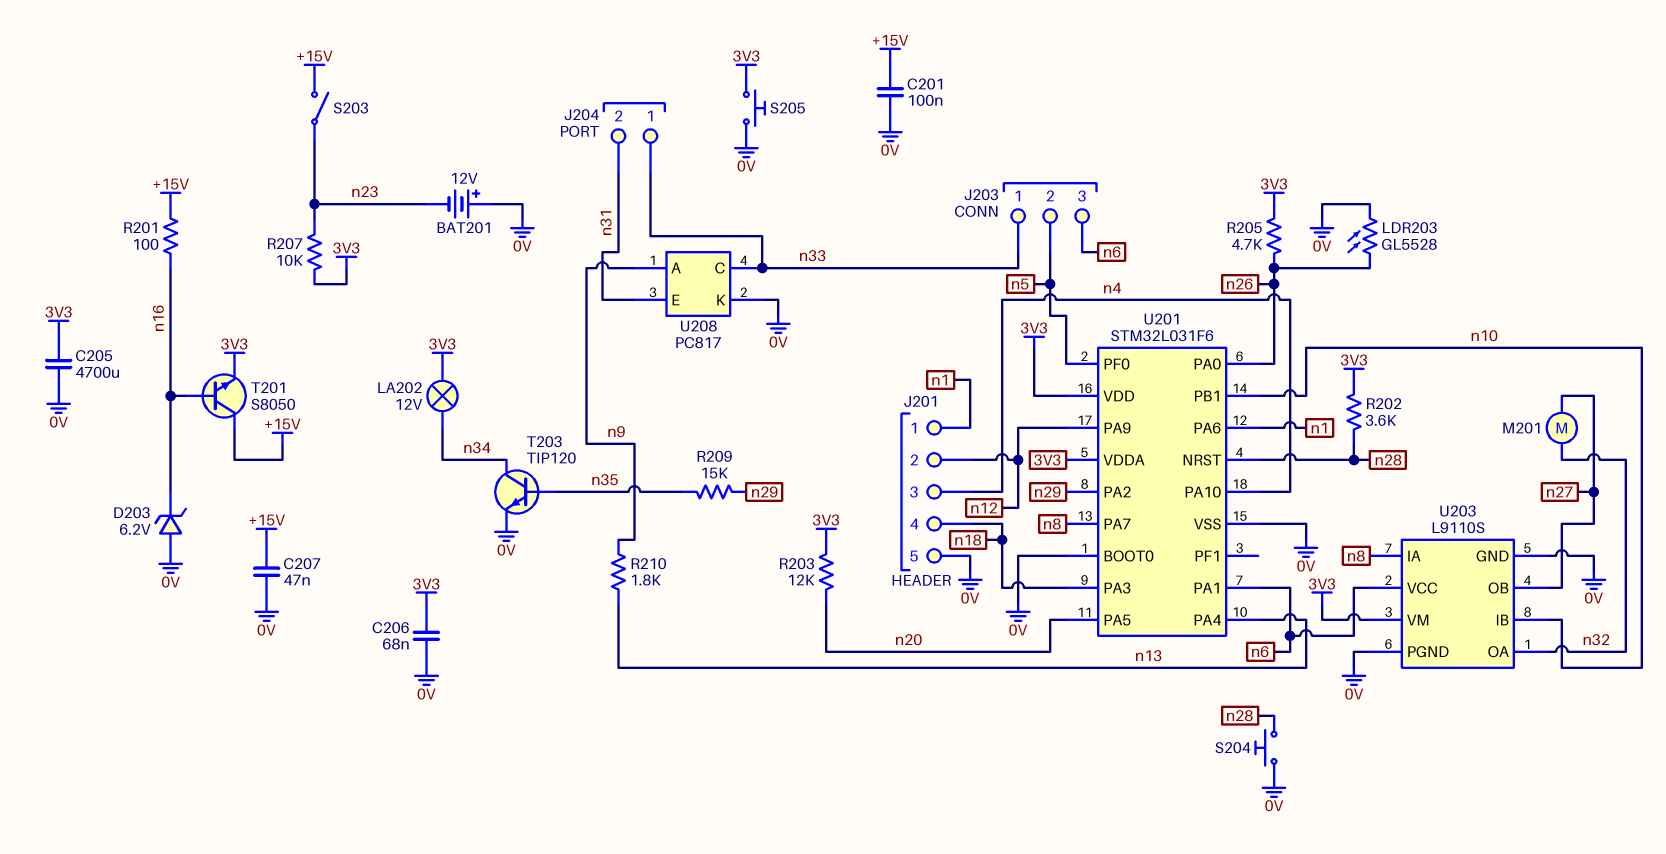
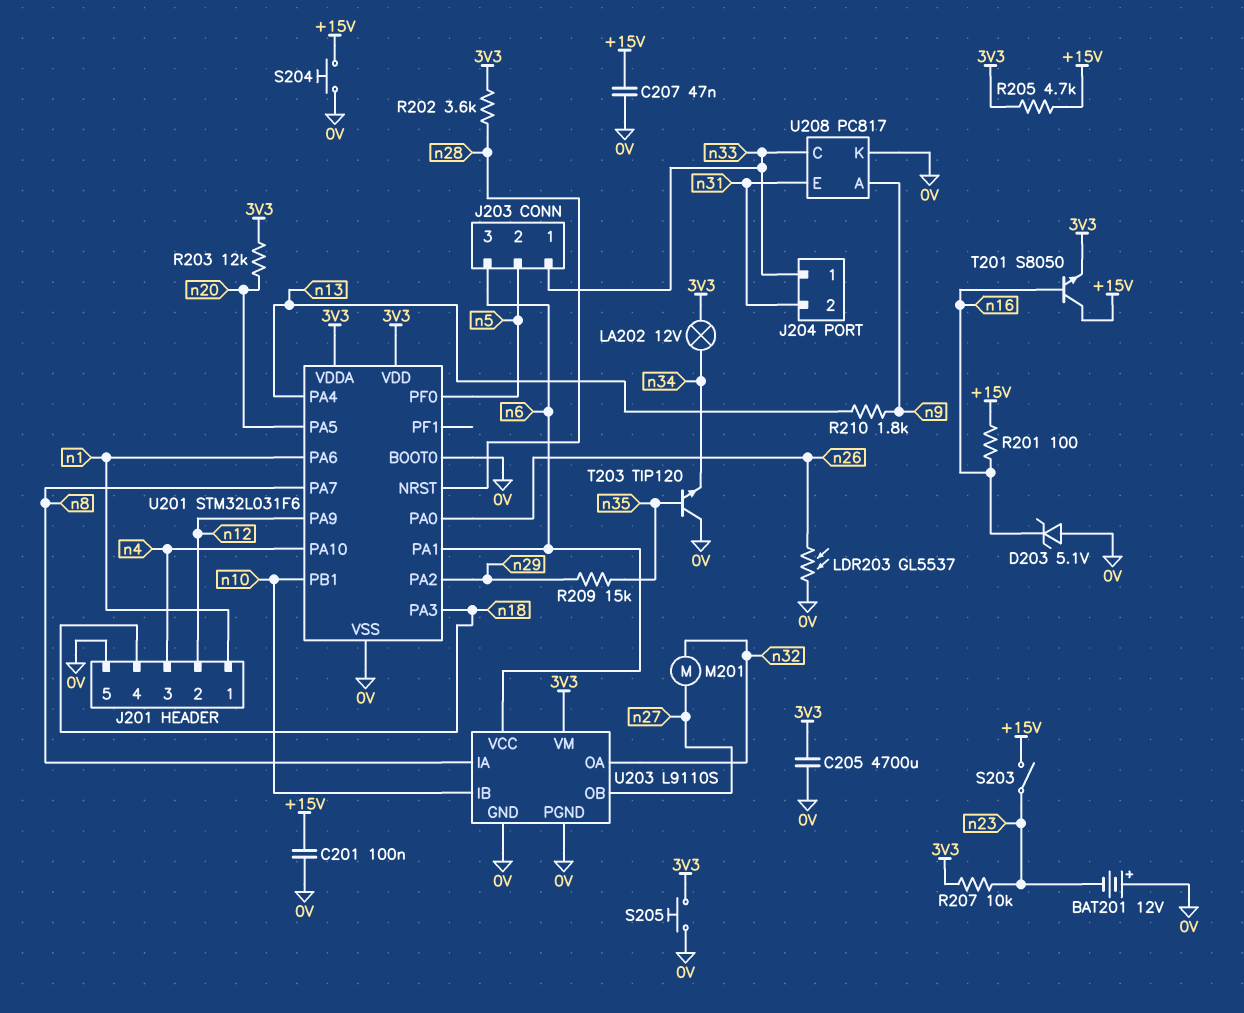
C206: 68nF (0V, 3V3) -> none
D203: zener 6.2V (A 0V, K n16) -> zener 5.1V (A 0V, K n16)
LDR203: GL5528 (0V, n26) -> GL5537 (0V, n26)
R205: 4.7k (3V3, n26) -> 4.7k (+15V, 3V3)
S204: button (0V, n28) -> button (+15V, 0V)
T203: NPN TIP120 (B n35, C n34, E 0V) -> NPN TIP120 (B n35, C 0V, E n34)

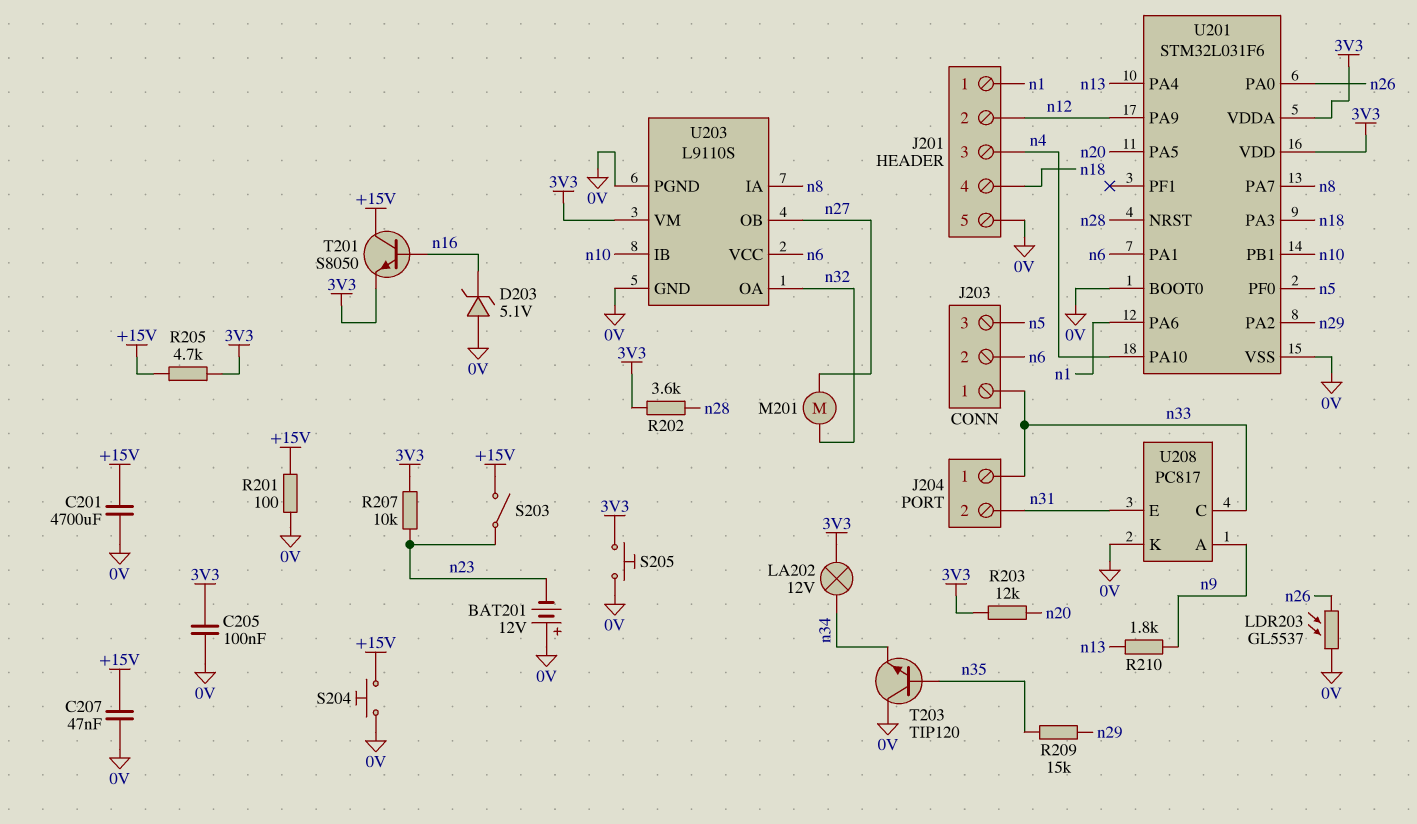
C201: 100nF (+15V, 0V) -> 4700uF (+15V, 0V)
C205: 4700uF (0V, 3V3) -> 100nF (0V, 3V3)
J203 pin 2: n5 -> n6
J203 pin 3: n6 -> n5
R201: 100 (+15V, n16) -> 100 (+15V, 0V)

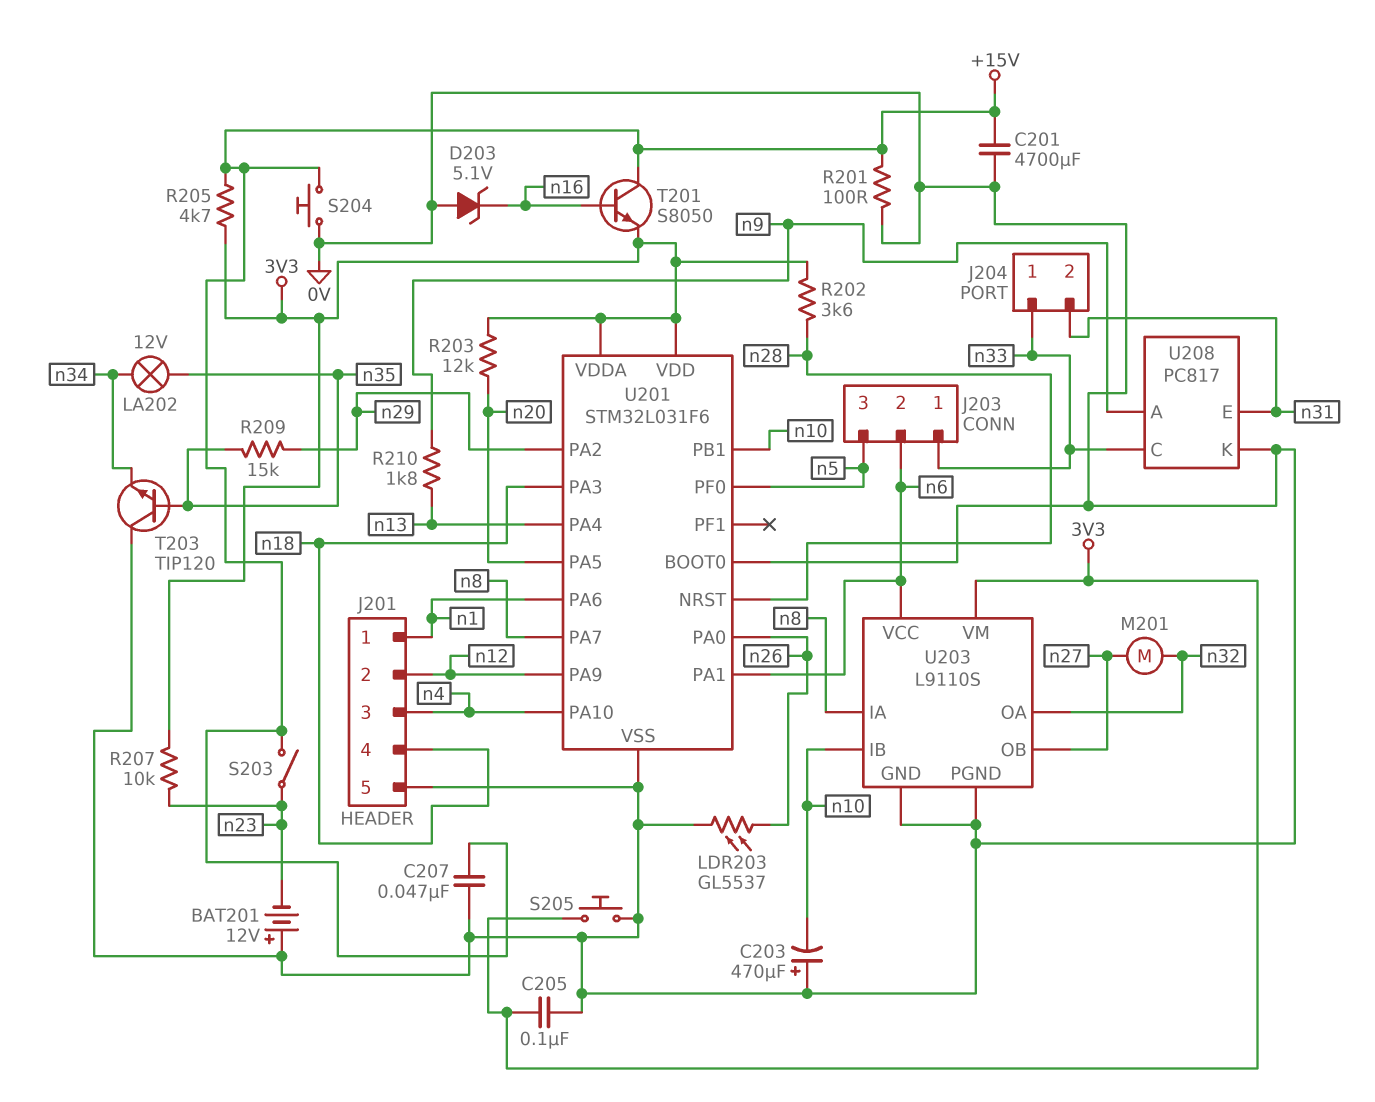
C203: none -> 470uF (plus 0V, minus n10)
LA202: lamp 12V (3V3, n34) -> lamp 12V (n34, n35)

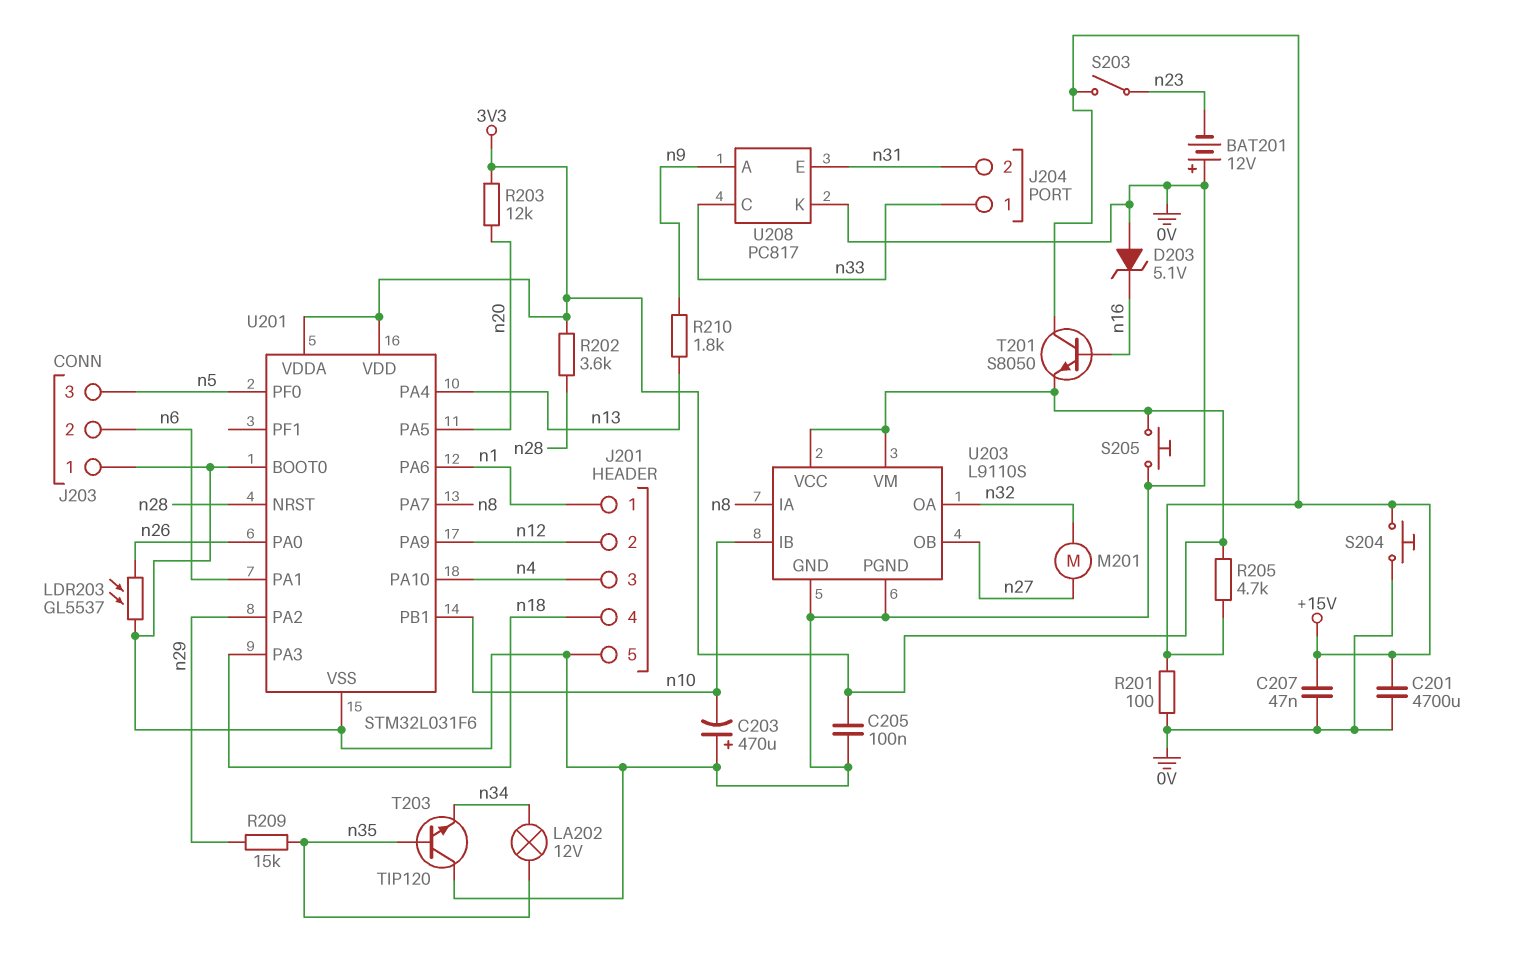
J203 pin 1: n33 -> 0V
R207: 10k (3V3, n23) -> none
U203 pin VCC: n6 -> 3V3

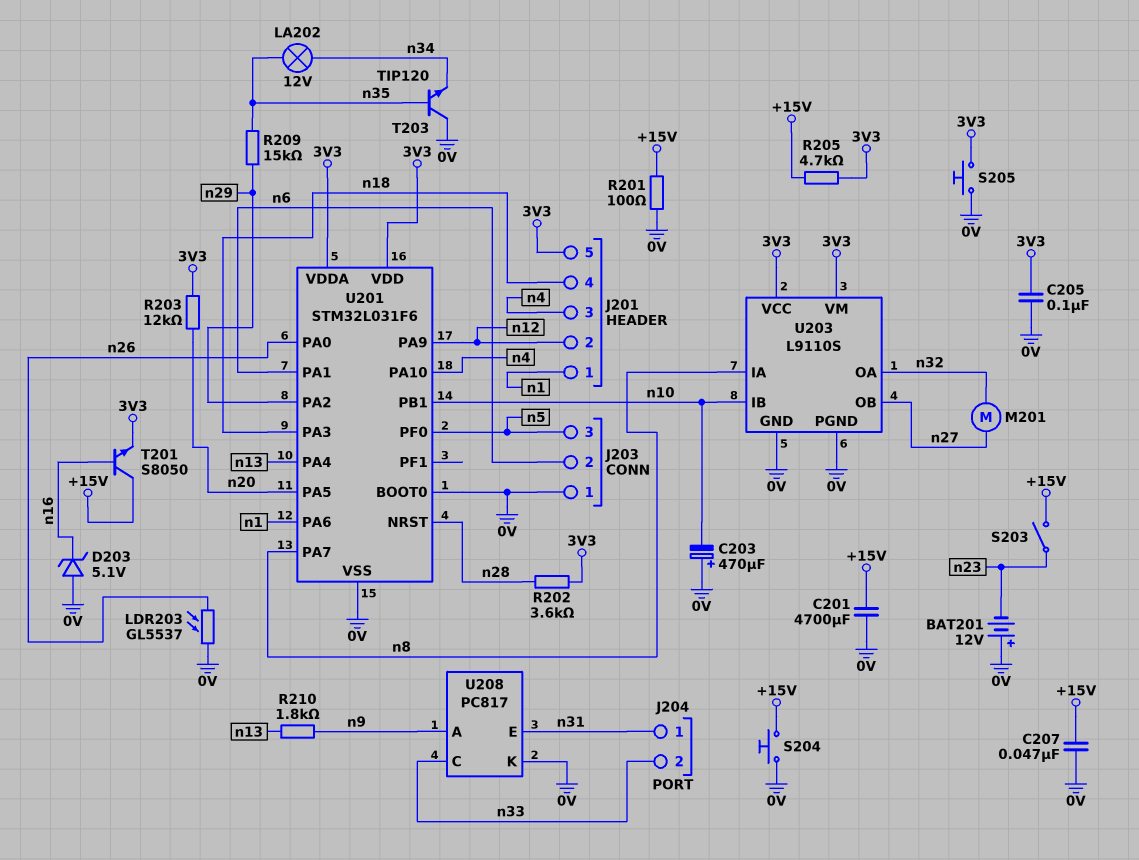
J201 pin 5: 0V -> 3V3
J204 pin 1: n33 -> n31
J204 pin 2: n31 -> n33

